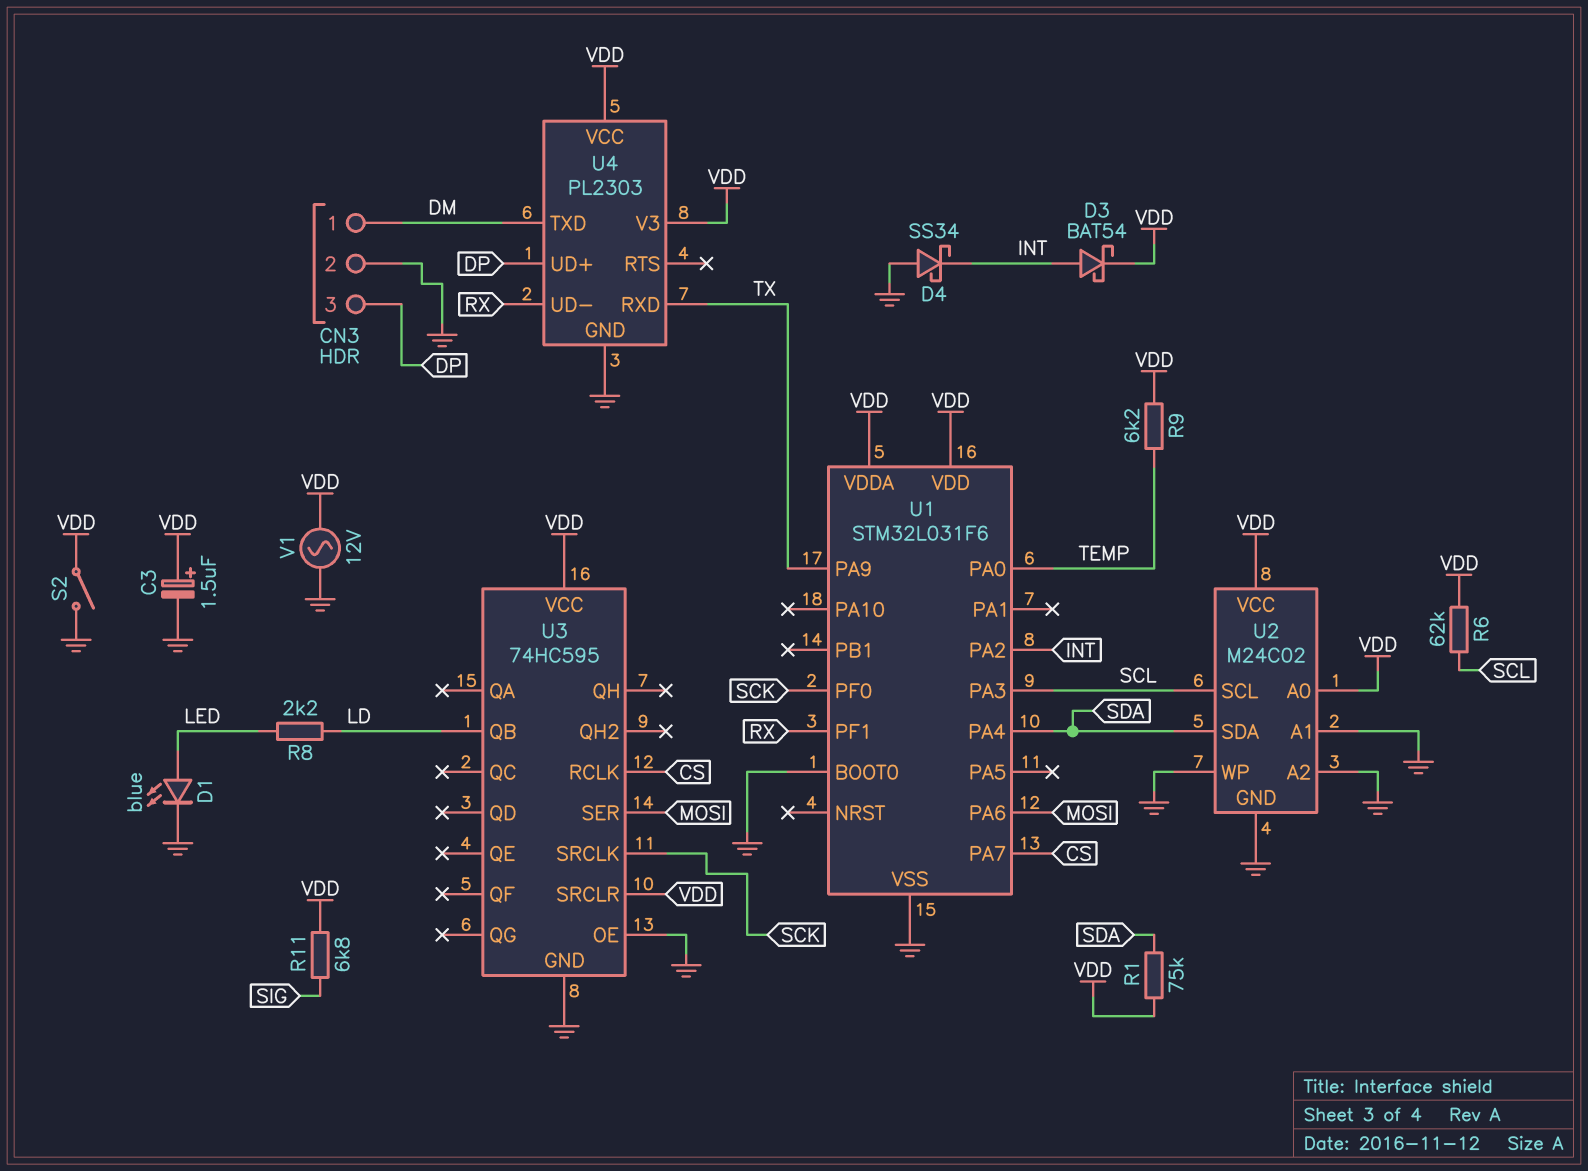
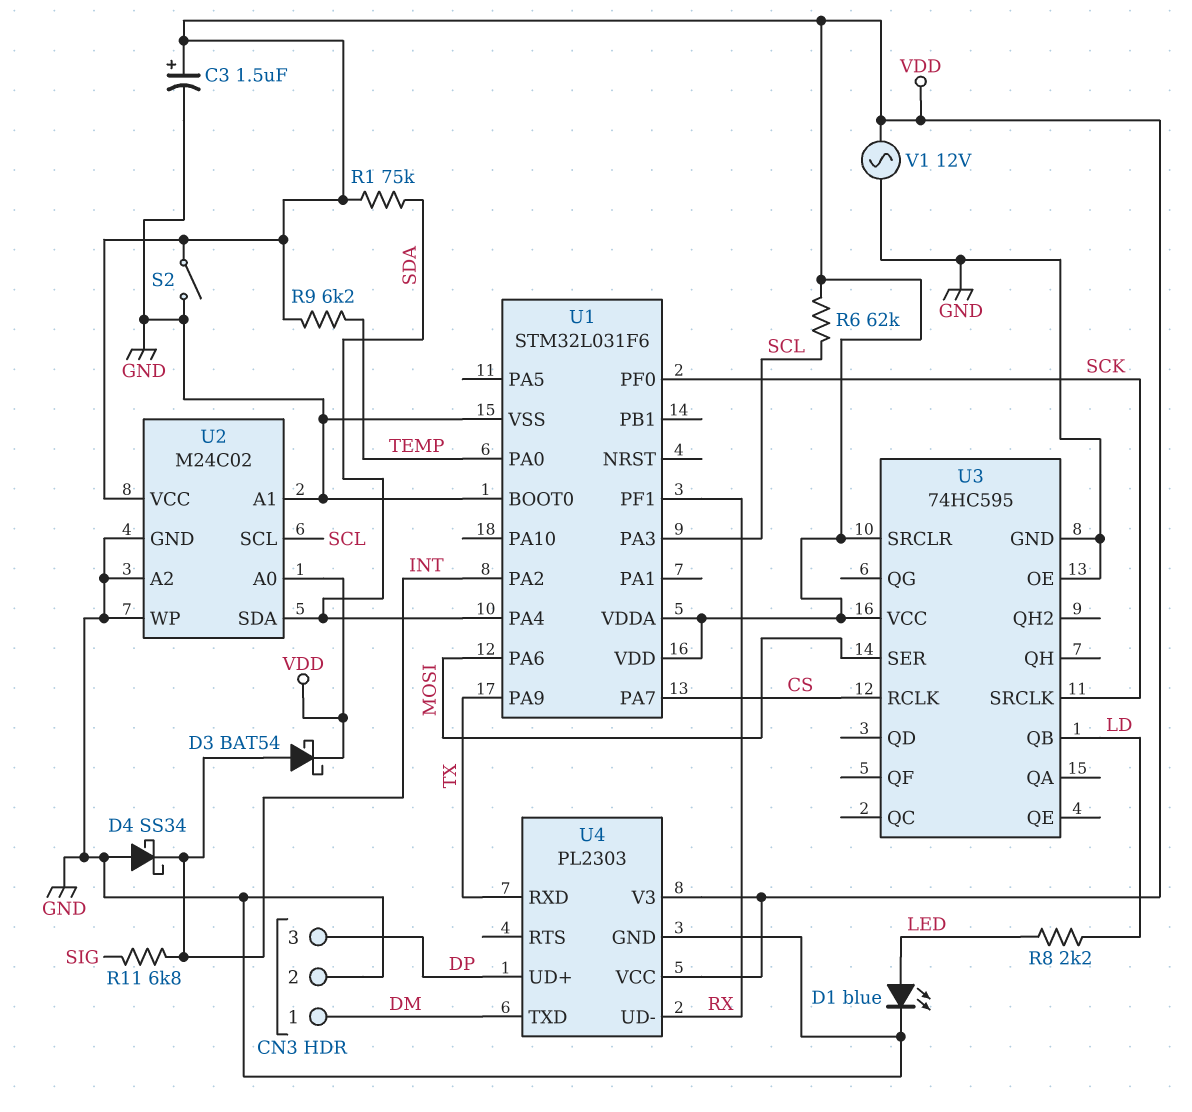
R11: 6.8k (SIG, VDD) -> 6.8k (INT, SIG)

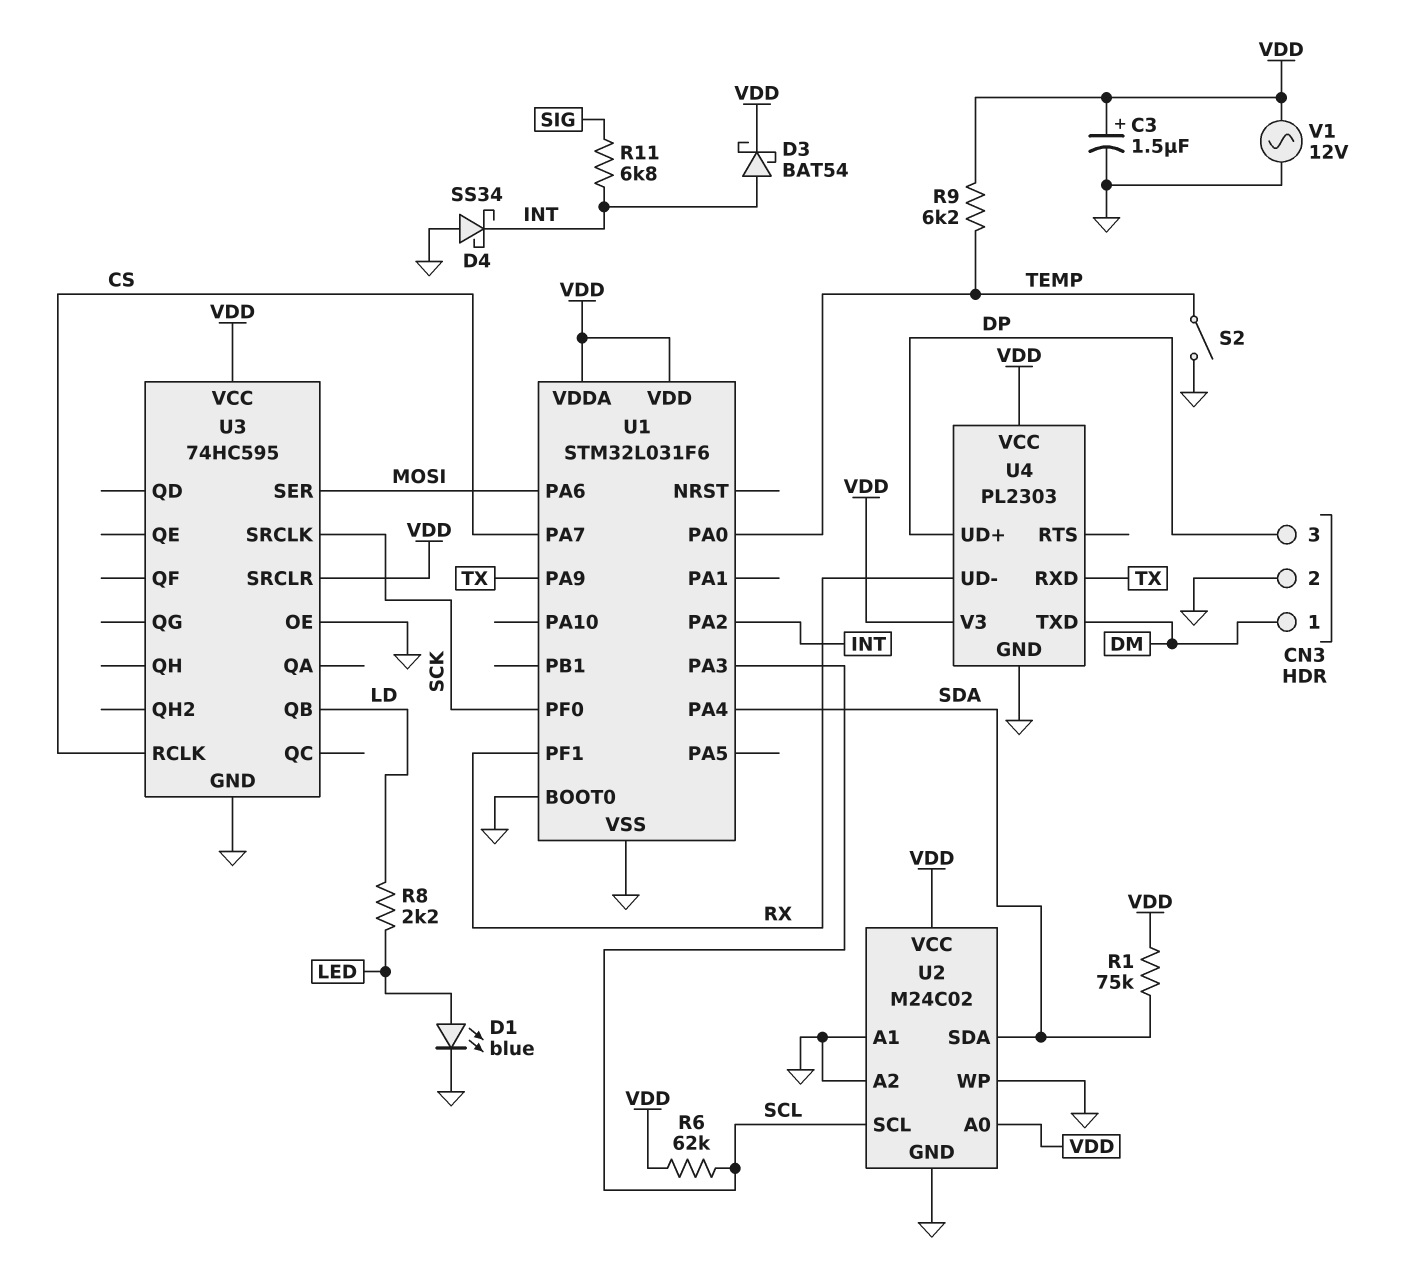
S2: switch (GND, VDD) -> switch (GND, TEMP)

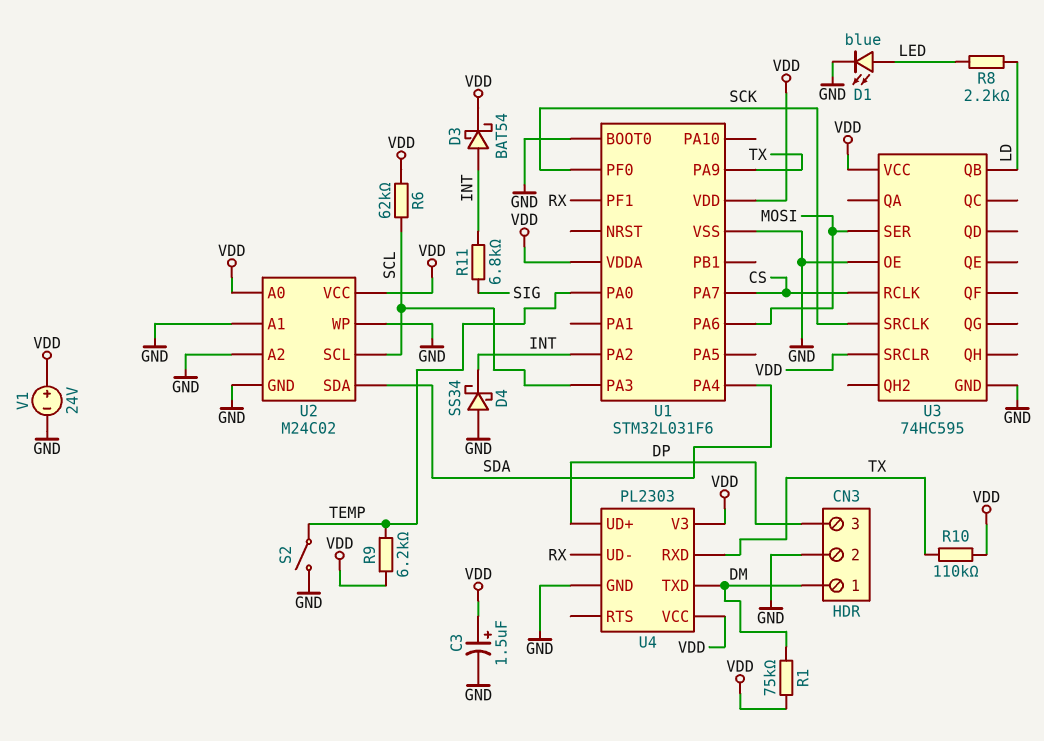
R1: 75k (SDA, VDD) -> 75k (DM, VDD)
R10: none -> 110k (TX, VDD)
V1: AC 12V (GND, VDD) -> 24V (plus VDD, minus GND)

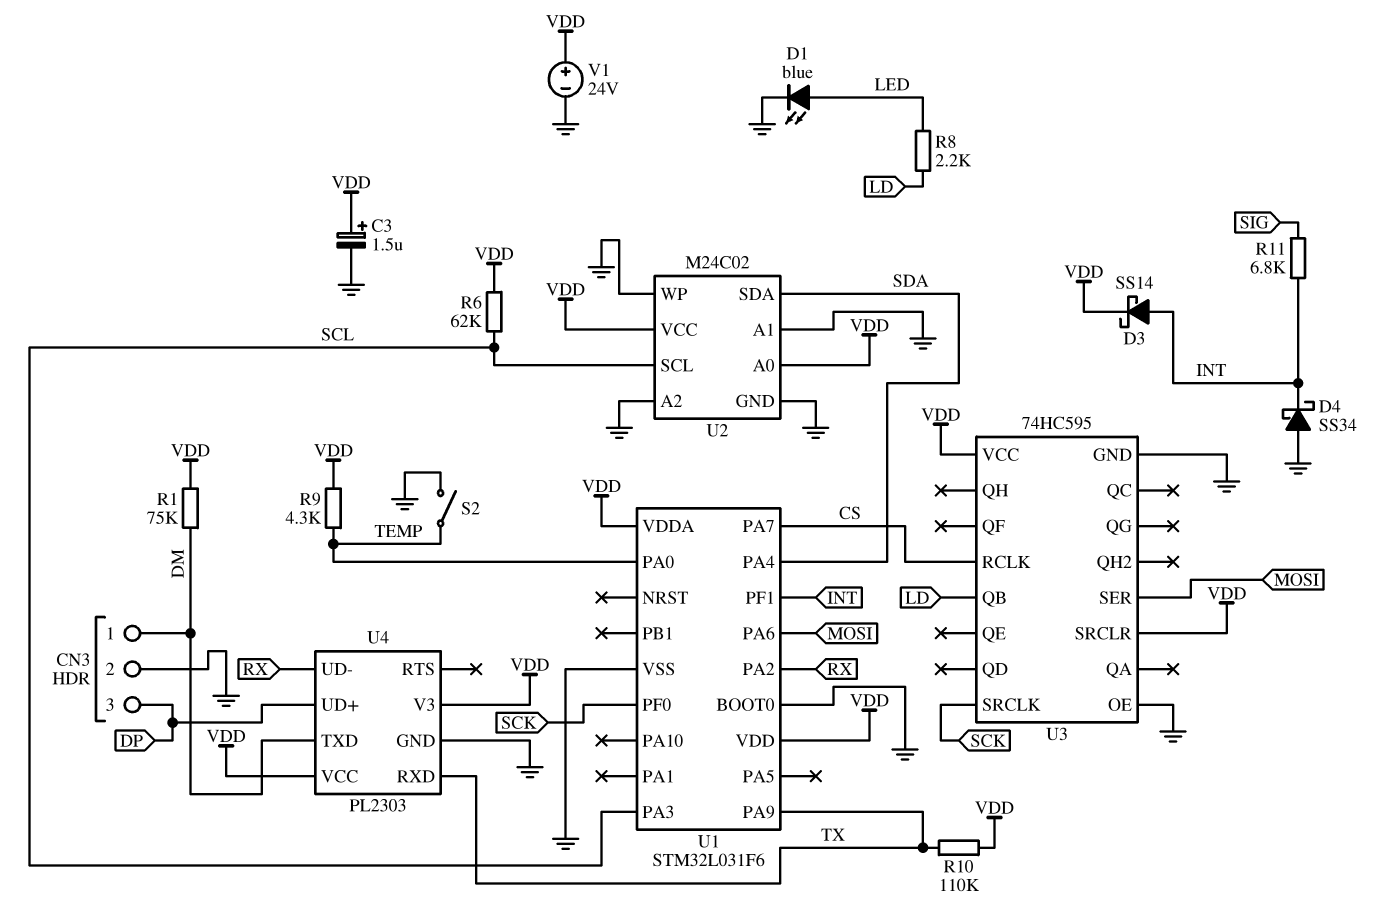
D3: schottky BAT54 (A INT, K VDD) -> schottky SS14 (A INT, K VDD)
R9: 6.2k (TEMP, VDD) -> 4.3k (TEMP, VDD)
U1 pin PA2: INT -> RX
U1 pin PF1: RX -> INT

